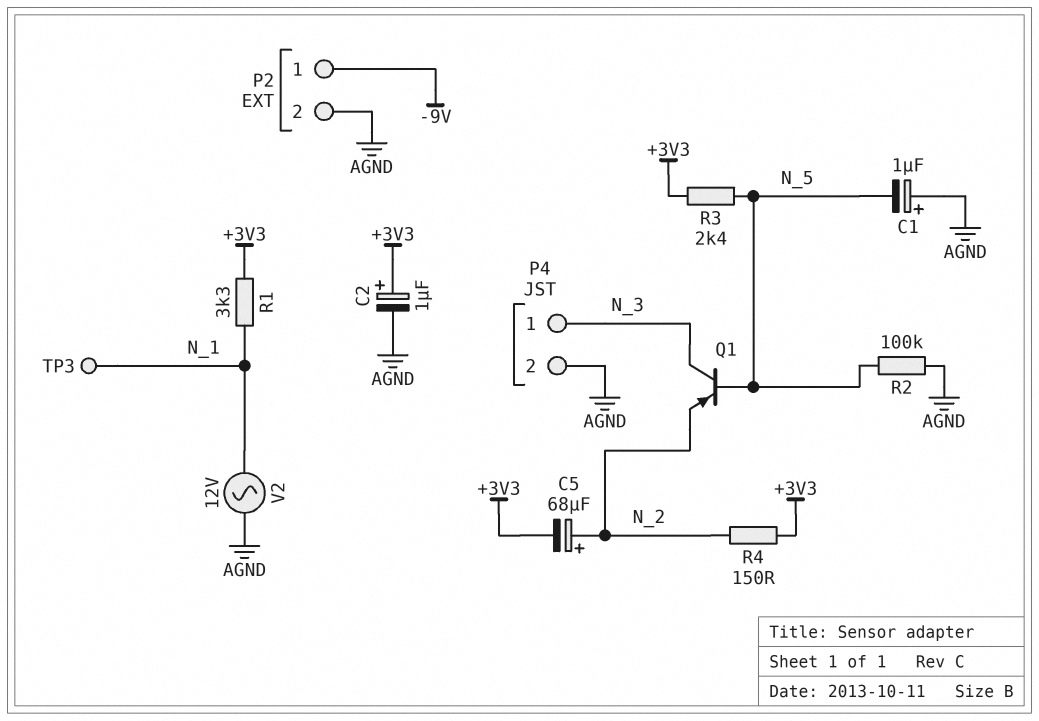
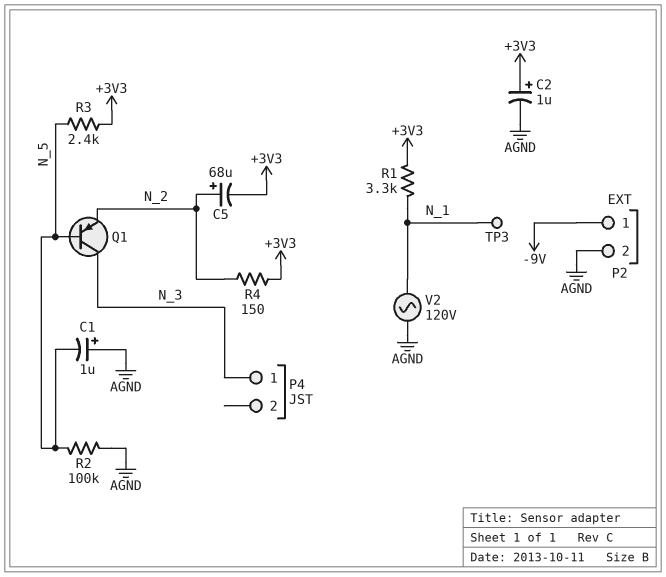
P4 pin 2: AGND -> none
V2: AC 12V (AGND, N_1) -> AC 120V (AGND, N_1)

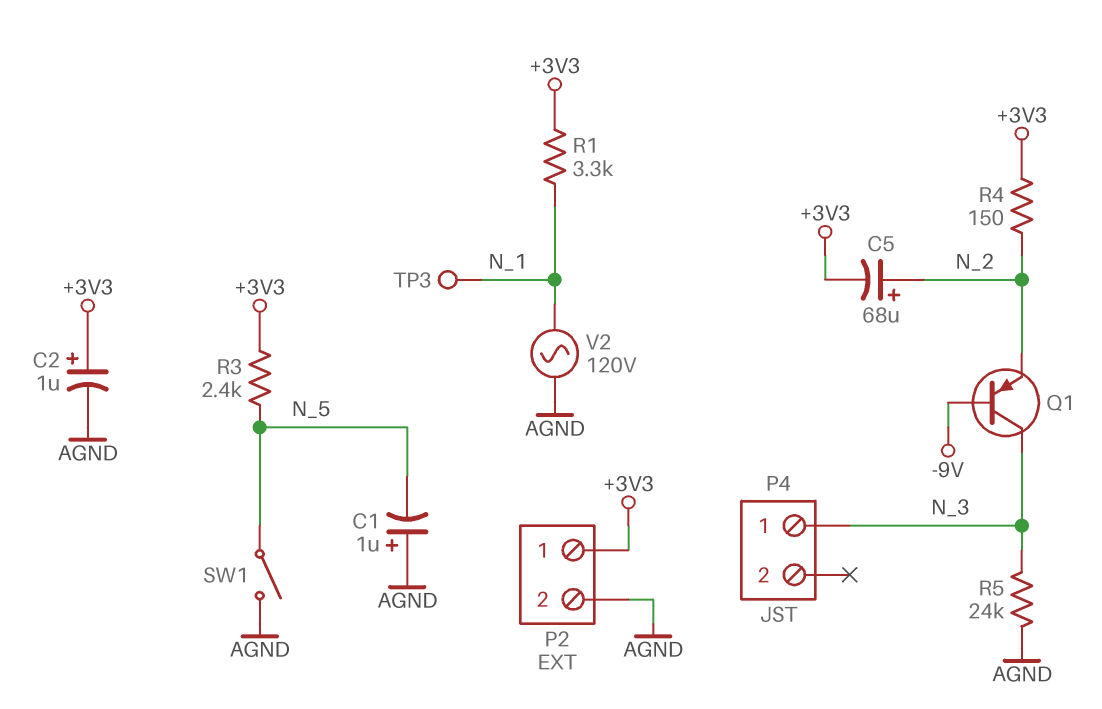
P2 pin 1: -9V -> +3V3
Q1: PNP (B N_5, C N_3, E N_2) -> PNP (B -9V, C N_3, E N_2)
R2: 100k (AGND, N_5) -> none
R5: none -> 24k (AGND, N_3)
SW1: none -> switch (AGND, N_5)

